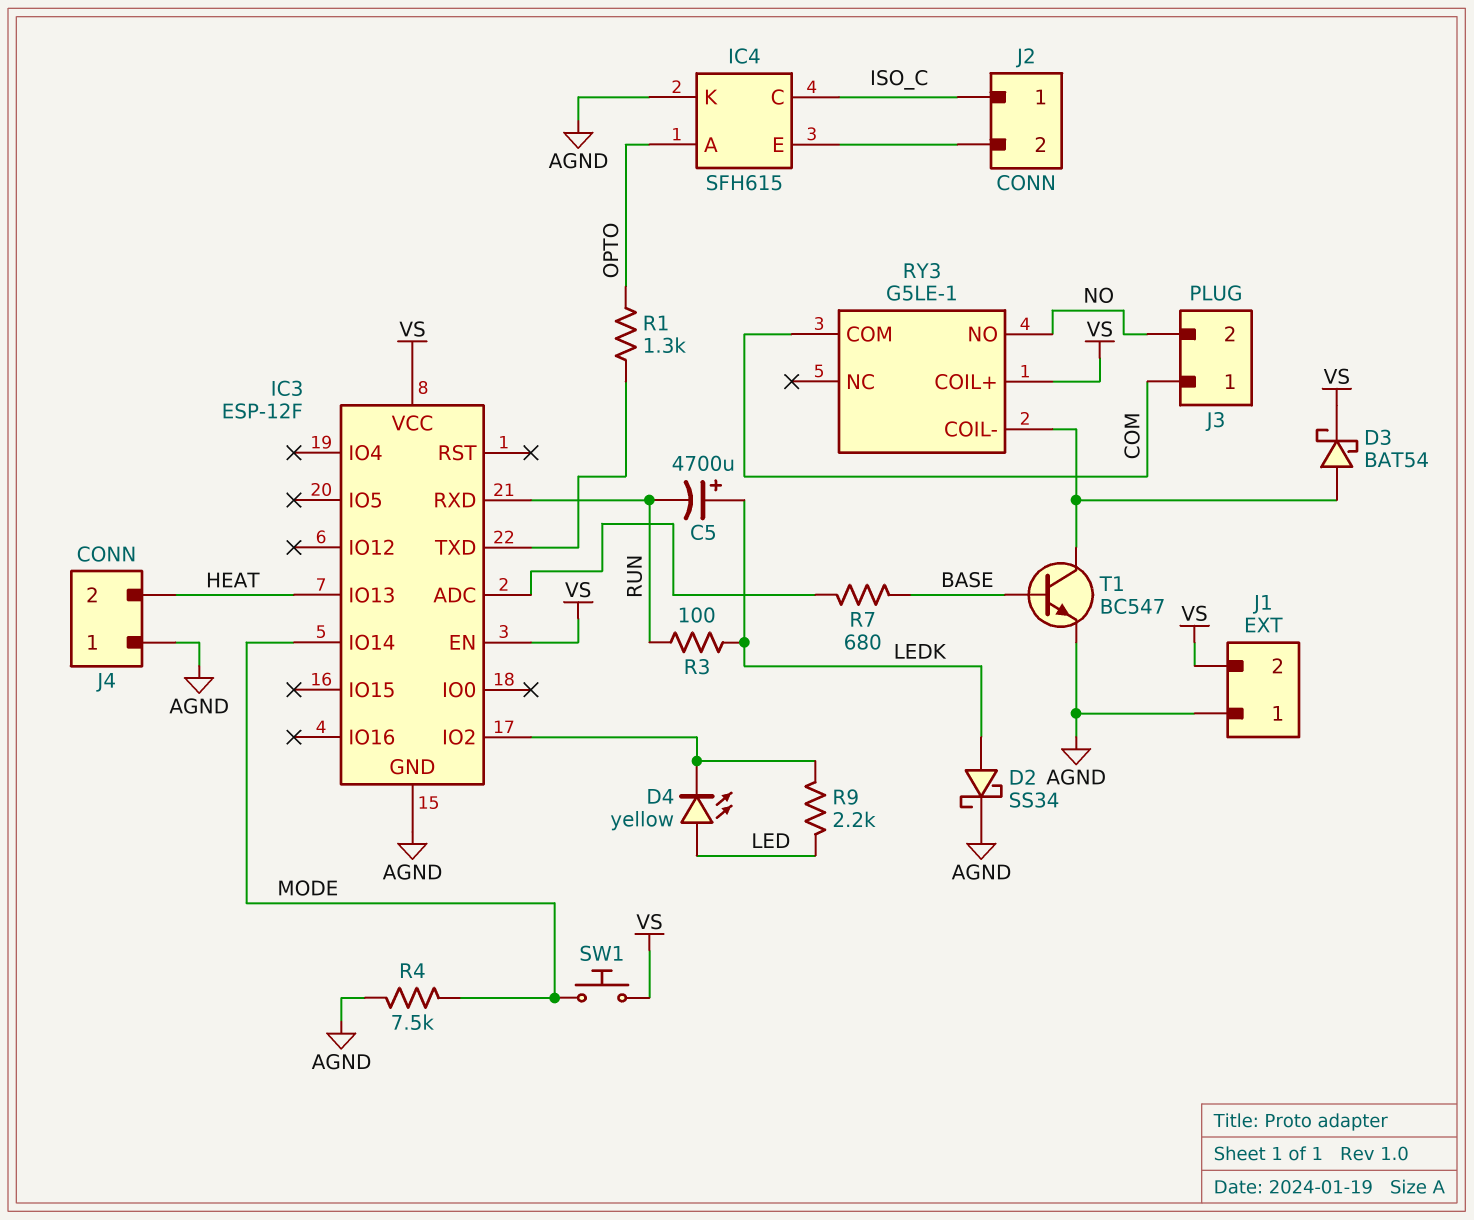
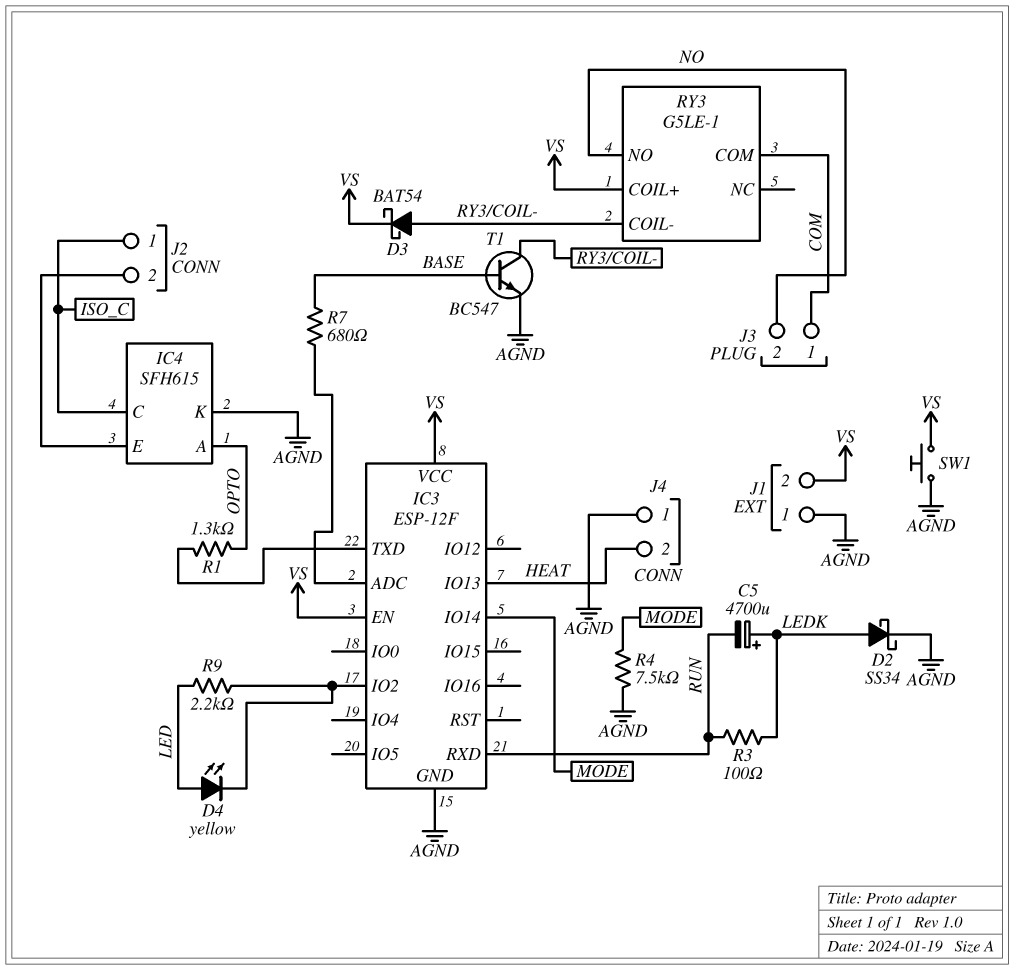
SW1: button (MODE, VS) -> button (AGND, VS)

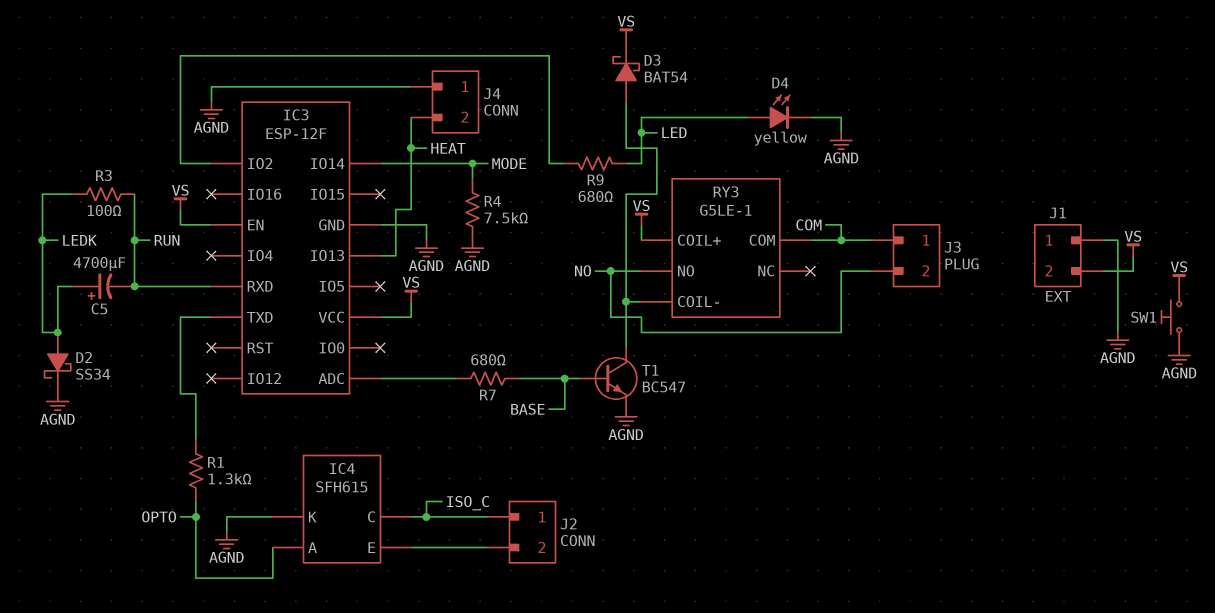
D4: LED yellow (A LED, K IC3/IO2) -> LED yellow (A LED, K AGND)
R9: 2.2k (IC3/IO2, LED) -> 680 (IC3/IO2, LED)

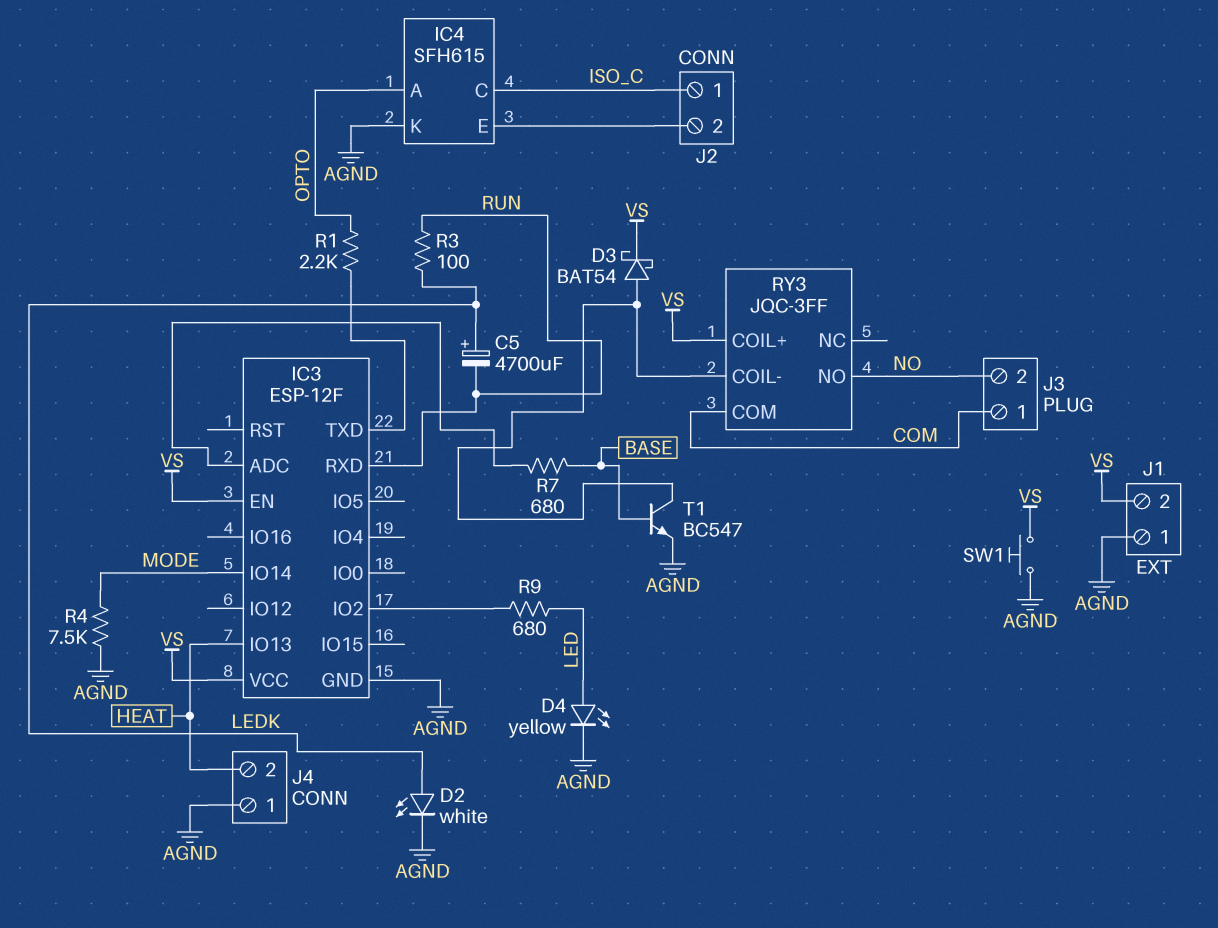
D2: schottky SS34 (A LEDK, K AGND) -> LED white (A LEDK, K AGND)
R1: 1.3k (IC3/TXD, OPTO) -> 2.2k (IC3/TXD, OPTO)
RY3: G5LE-1 -> JQC-3FF

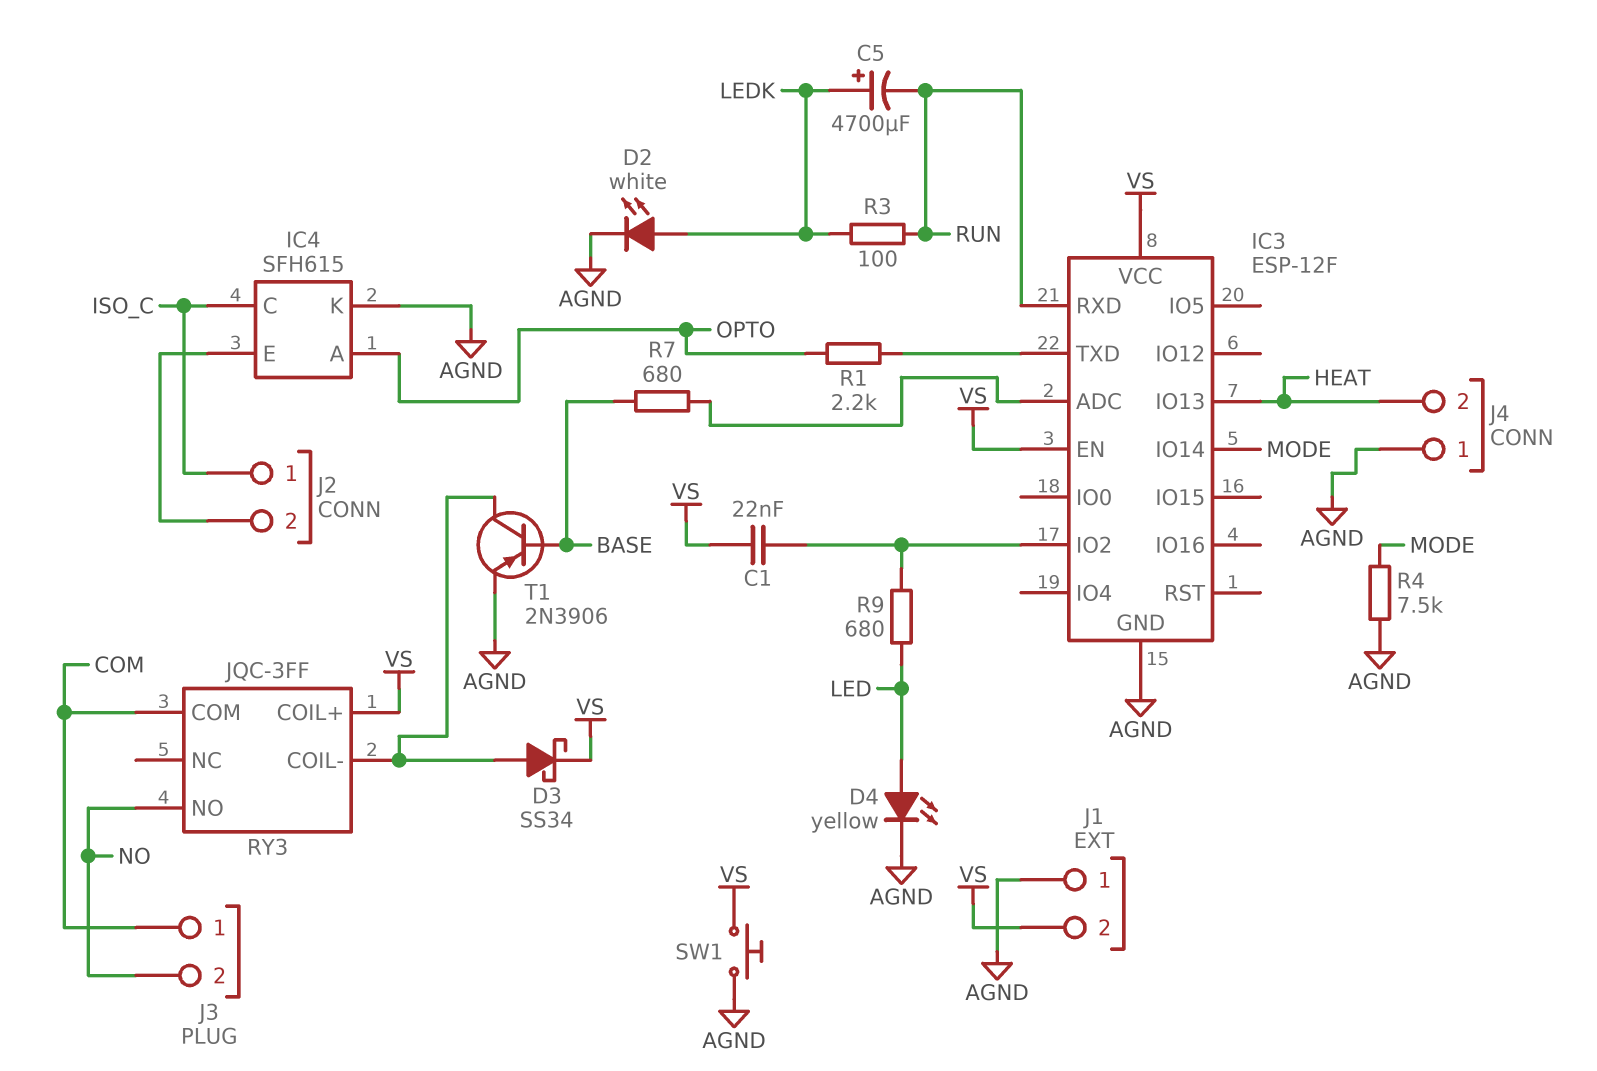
C1: none -> 22nF (IC3/IO2, VS)
D3: schottky BAT54 (A RY3/COIL-, K VS) -> schottky SS34 (A RY3/COIL-, K VS)
T1: NPN BC547 (B BASE, C RY3/COIL-, E AGND) -> PNP 2N3906 (B BASE, C RY3/COIL-, E AGND)

